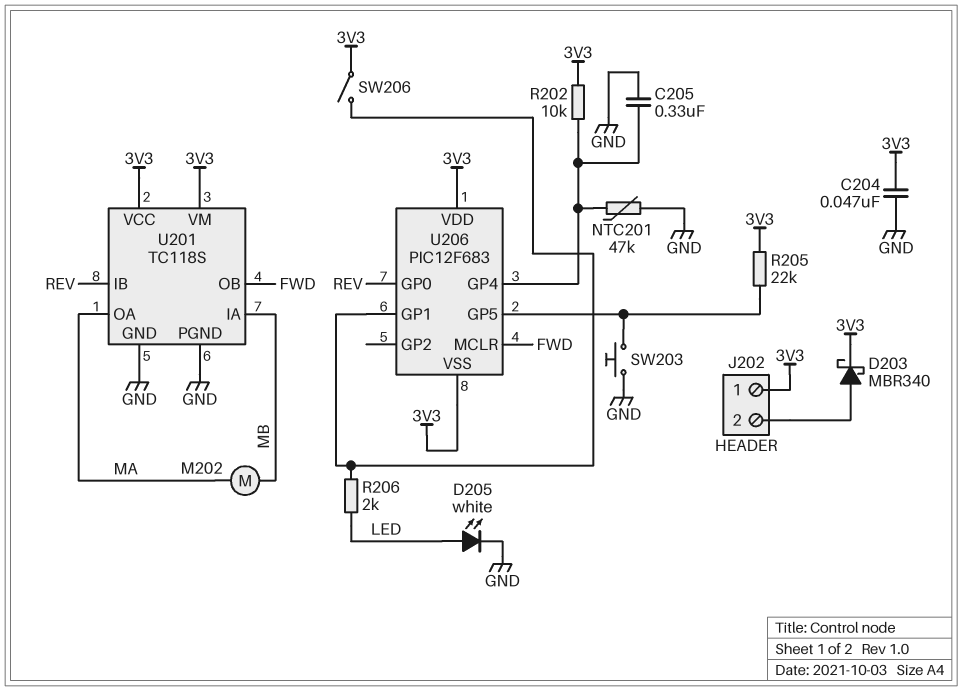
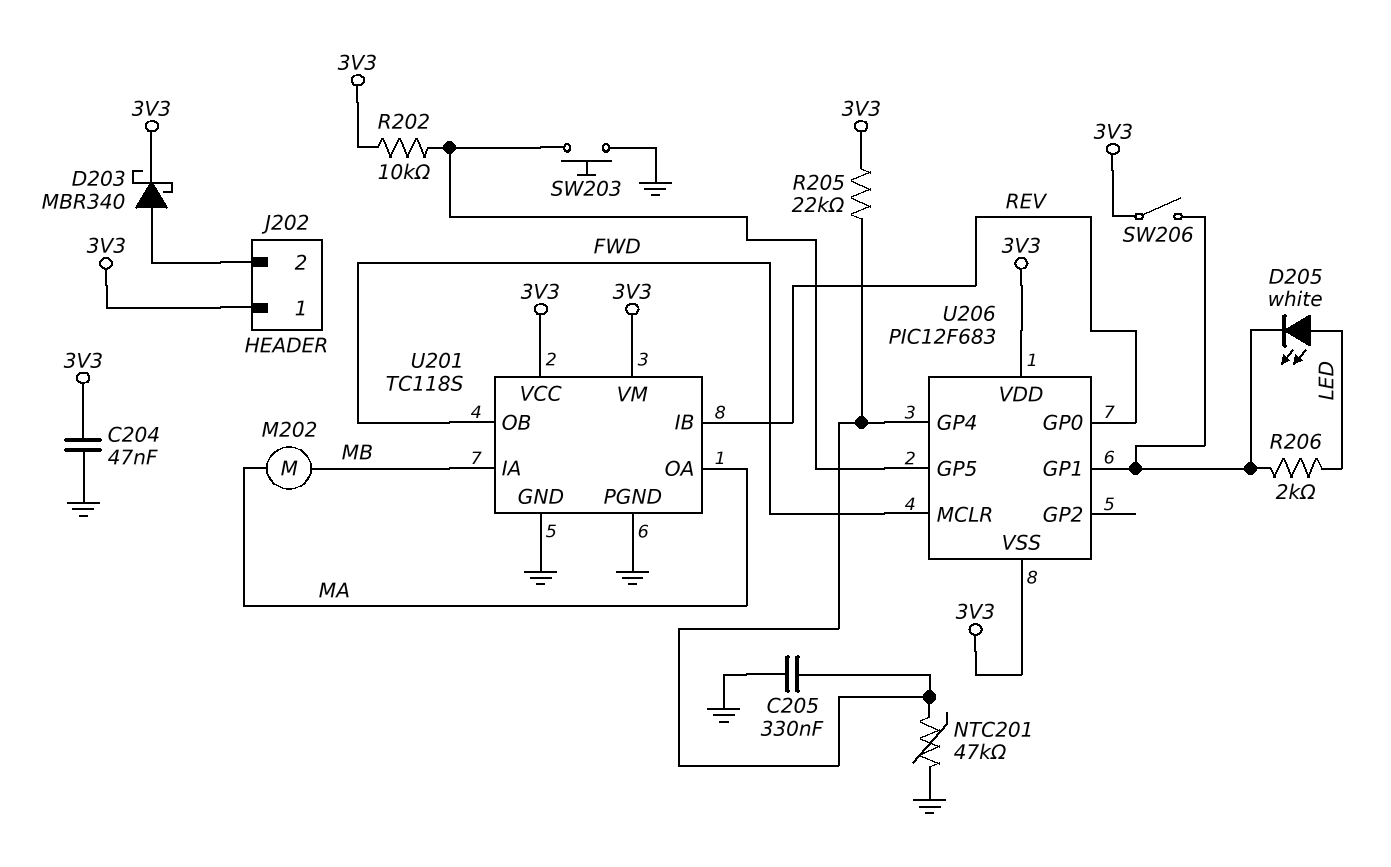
D205: LED white (A LED, K GND) -> LED white (A LED, K U206/GP1)
R202: 10k (3V3, U206/GP4) -> 10k (3V3, U206/GP5)
R205: 22k (3V3, U206/GP5) -> 22k (3V3, U206/GP4)

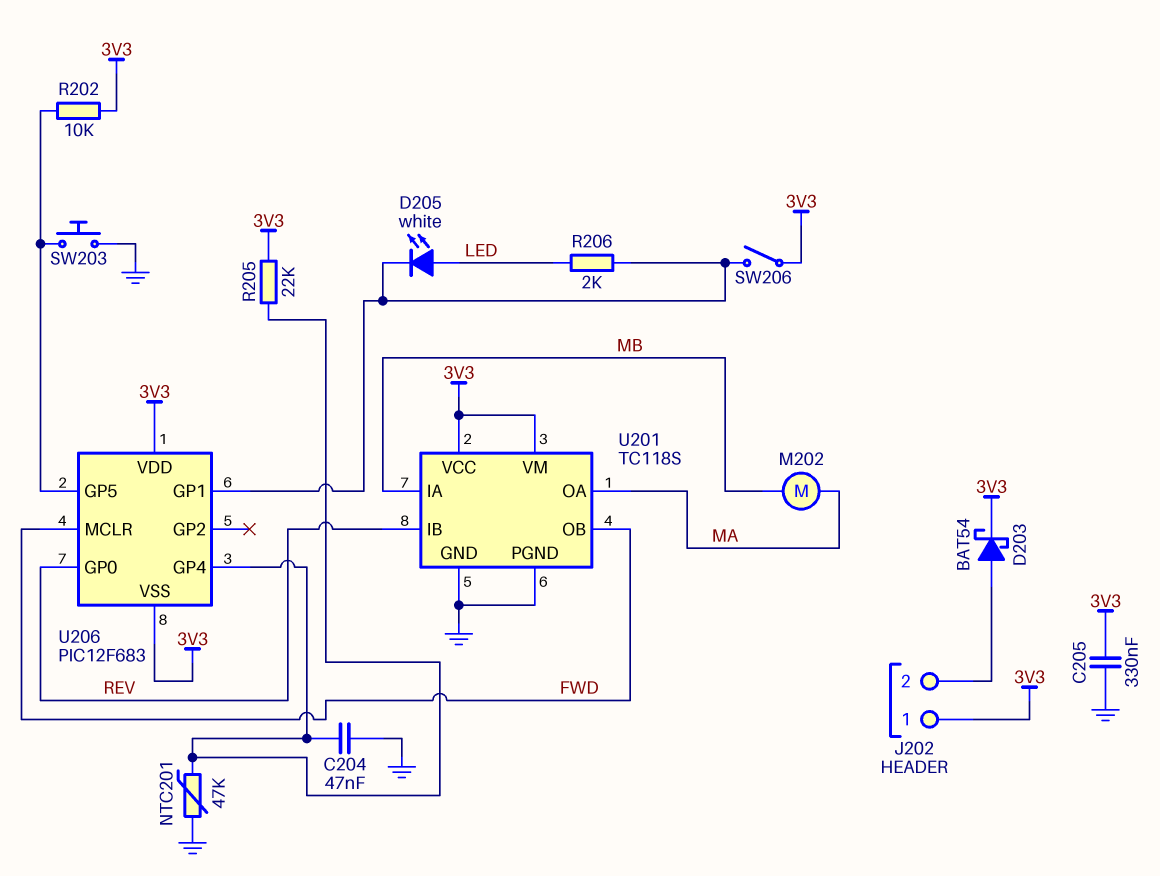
C204: 47nF (3V3, GND) -> 47nF (GND, U206/GP4)
C205: 330nF (GND, U206/GP4) -> 330nF (3V3, GND)
D203: schottky MBR340 (A J202/2, K 3V3) -> schottky BAT54 (A J202/2, K 3V3)

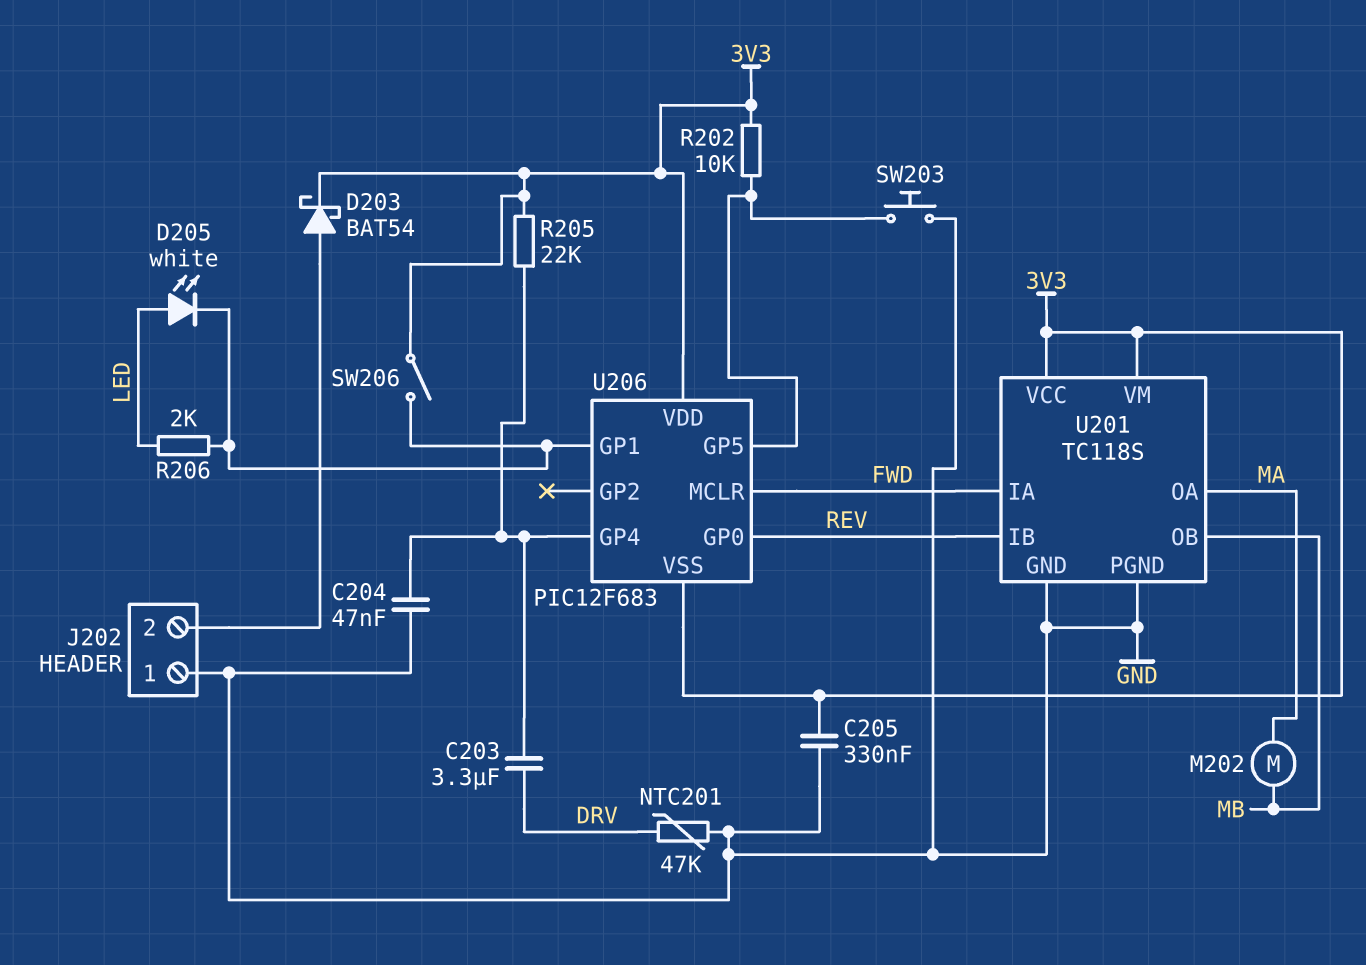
C203: none -> 3.3uF (DRV, U206/GP4)
J202 pin 1: 3V3 -> GND
NTC201: 47k (GND, U206/GP4) -> 47k (DRV, GND)
U201 pin IA: MB -> FWD
U201 pin OB: FWD -> MB

